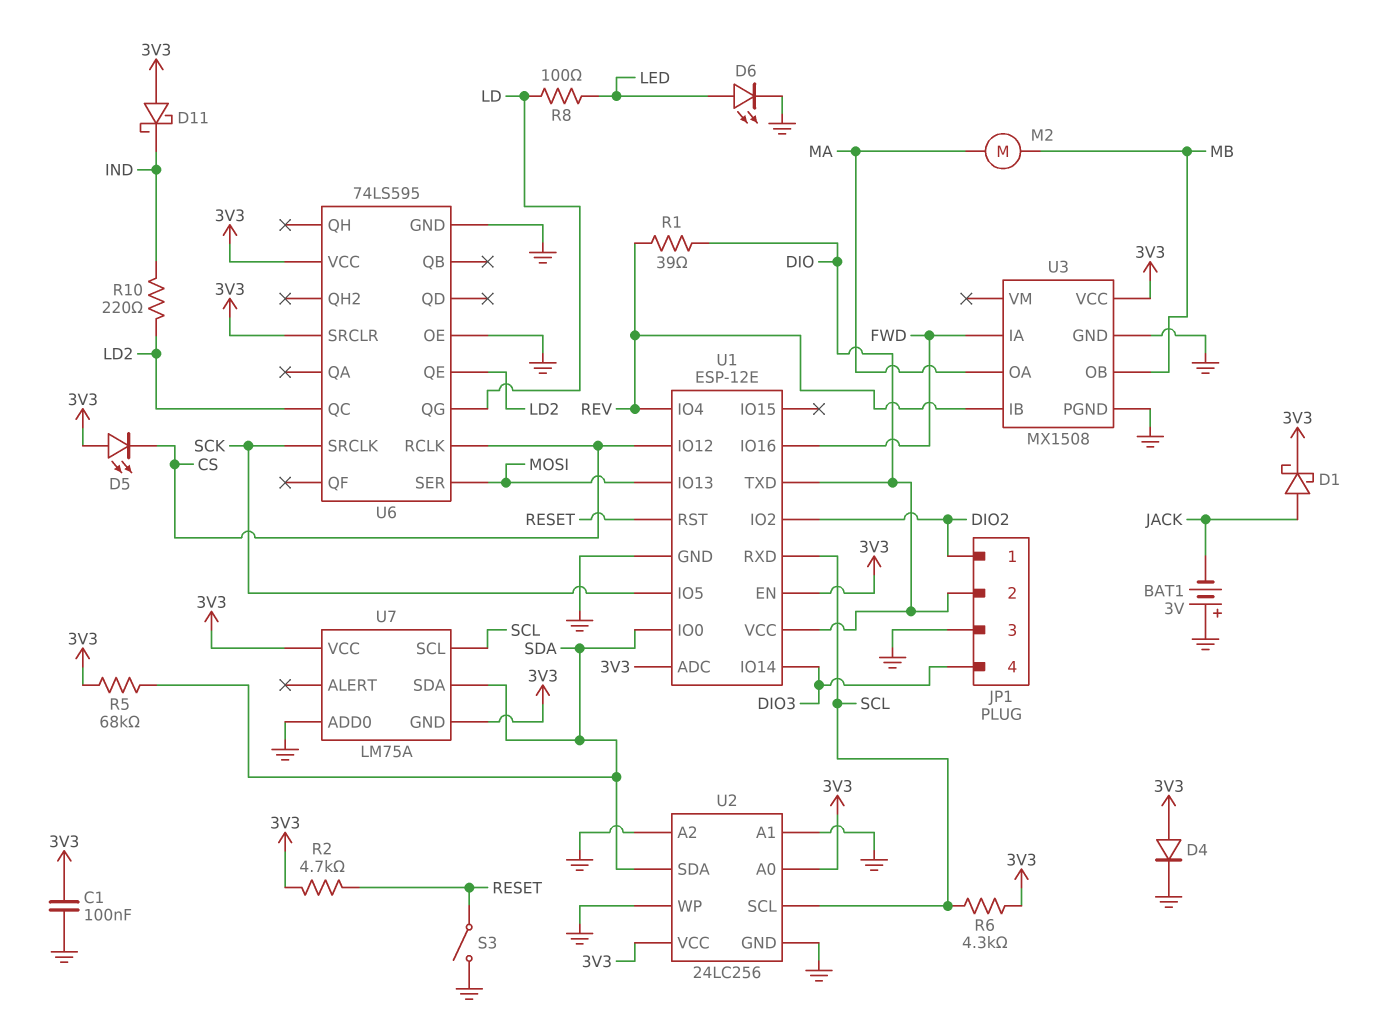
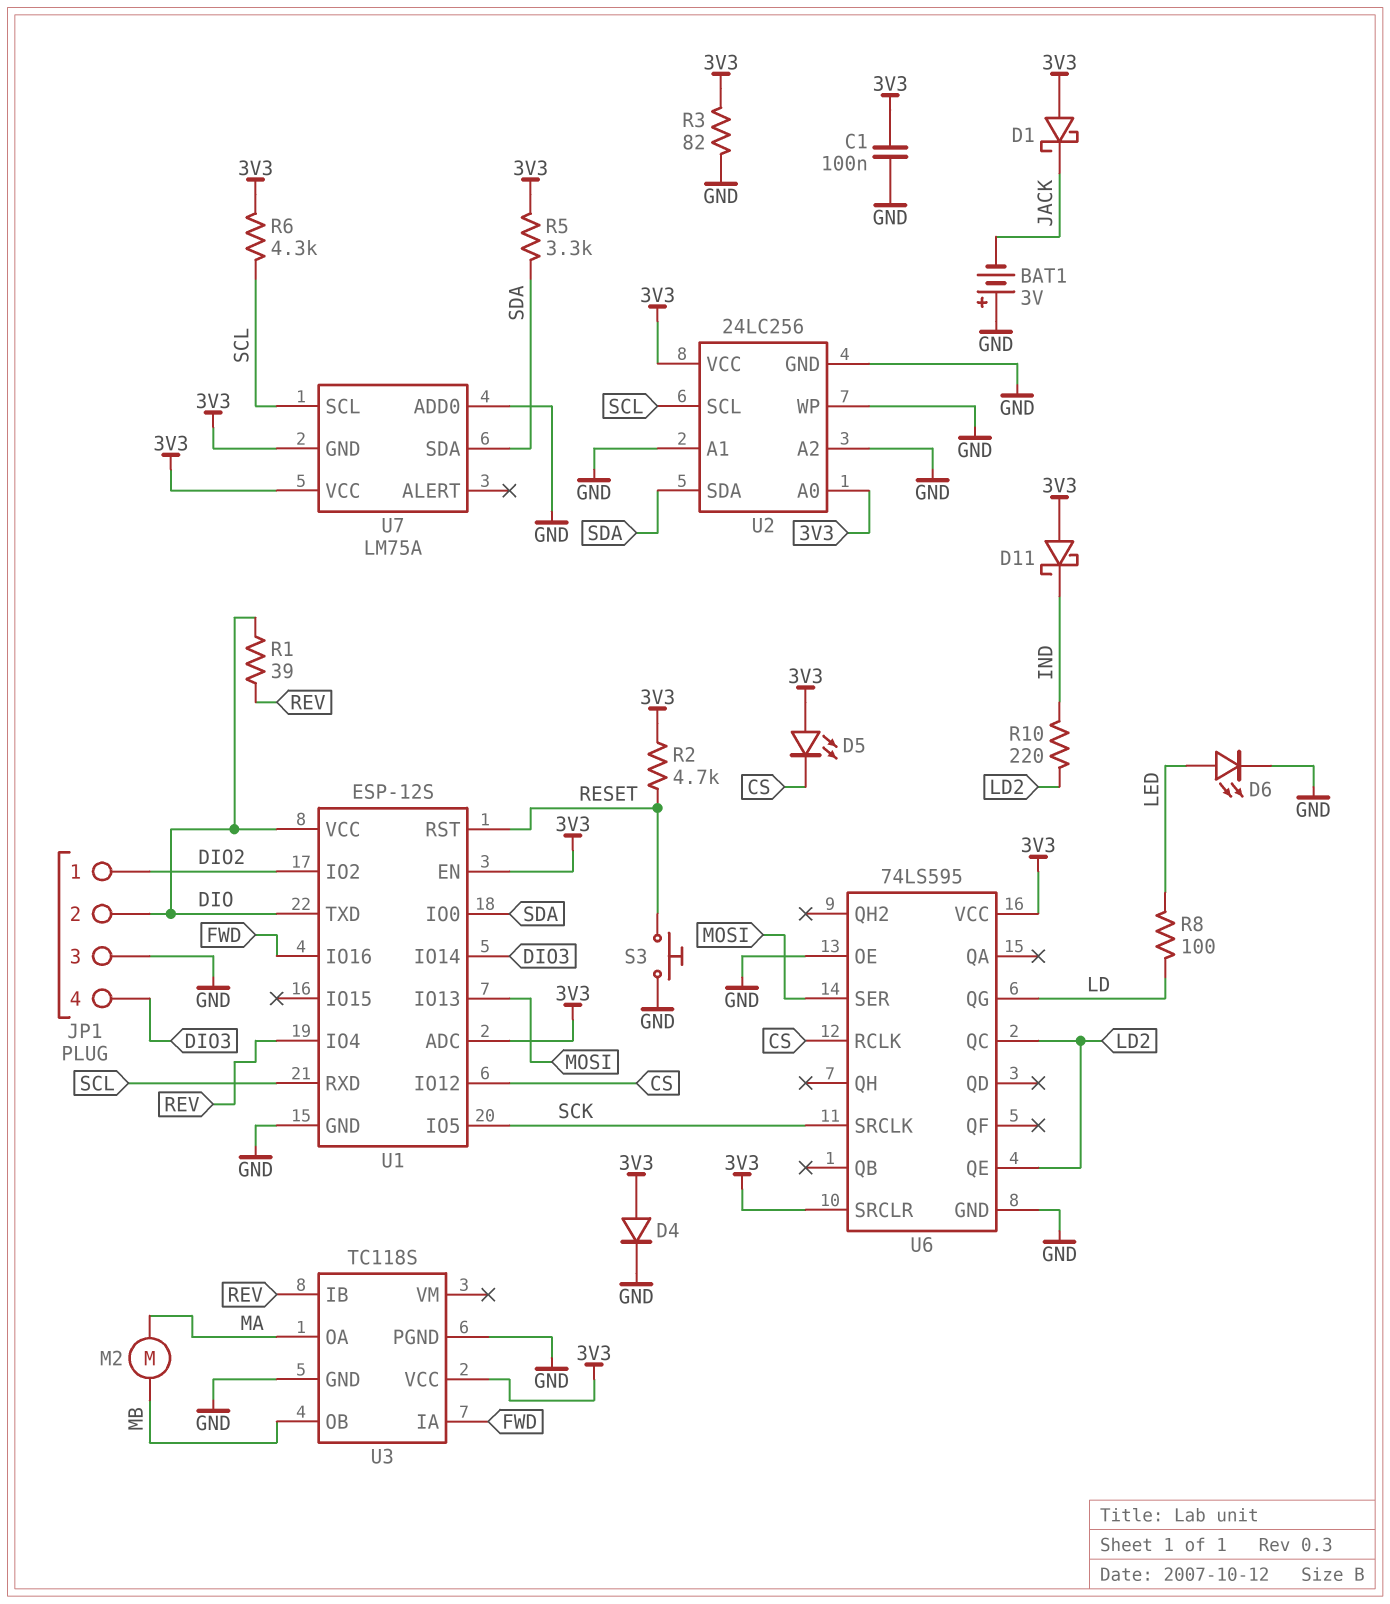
D1: schottky (A JACK, K 3V3) -> schottky (A 3V3, K JACK)
R3: none -> 82 (3V3, GND)
R5: 68k (3V3, SDA) -> 3.3k (3V3, SDA)
S3: switch (GND, RESET) -> button (GND, RESET)
U1: ESP-12E -> ESP-12S
U3: MX1508 -> TC118S

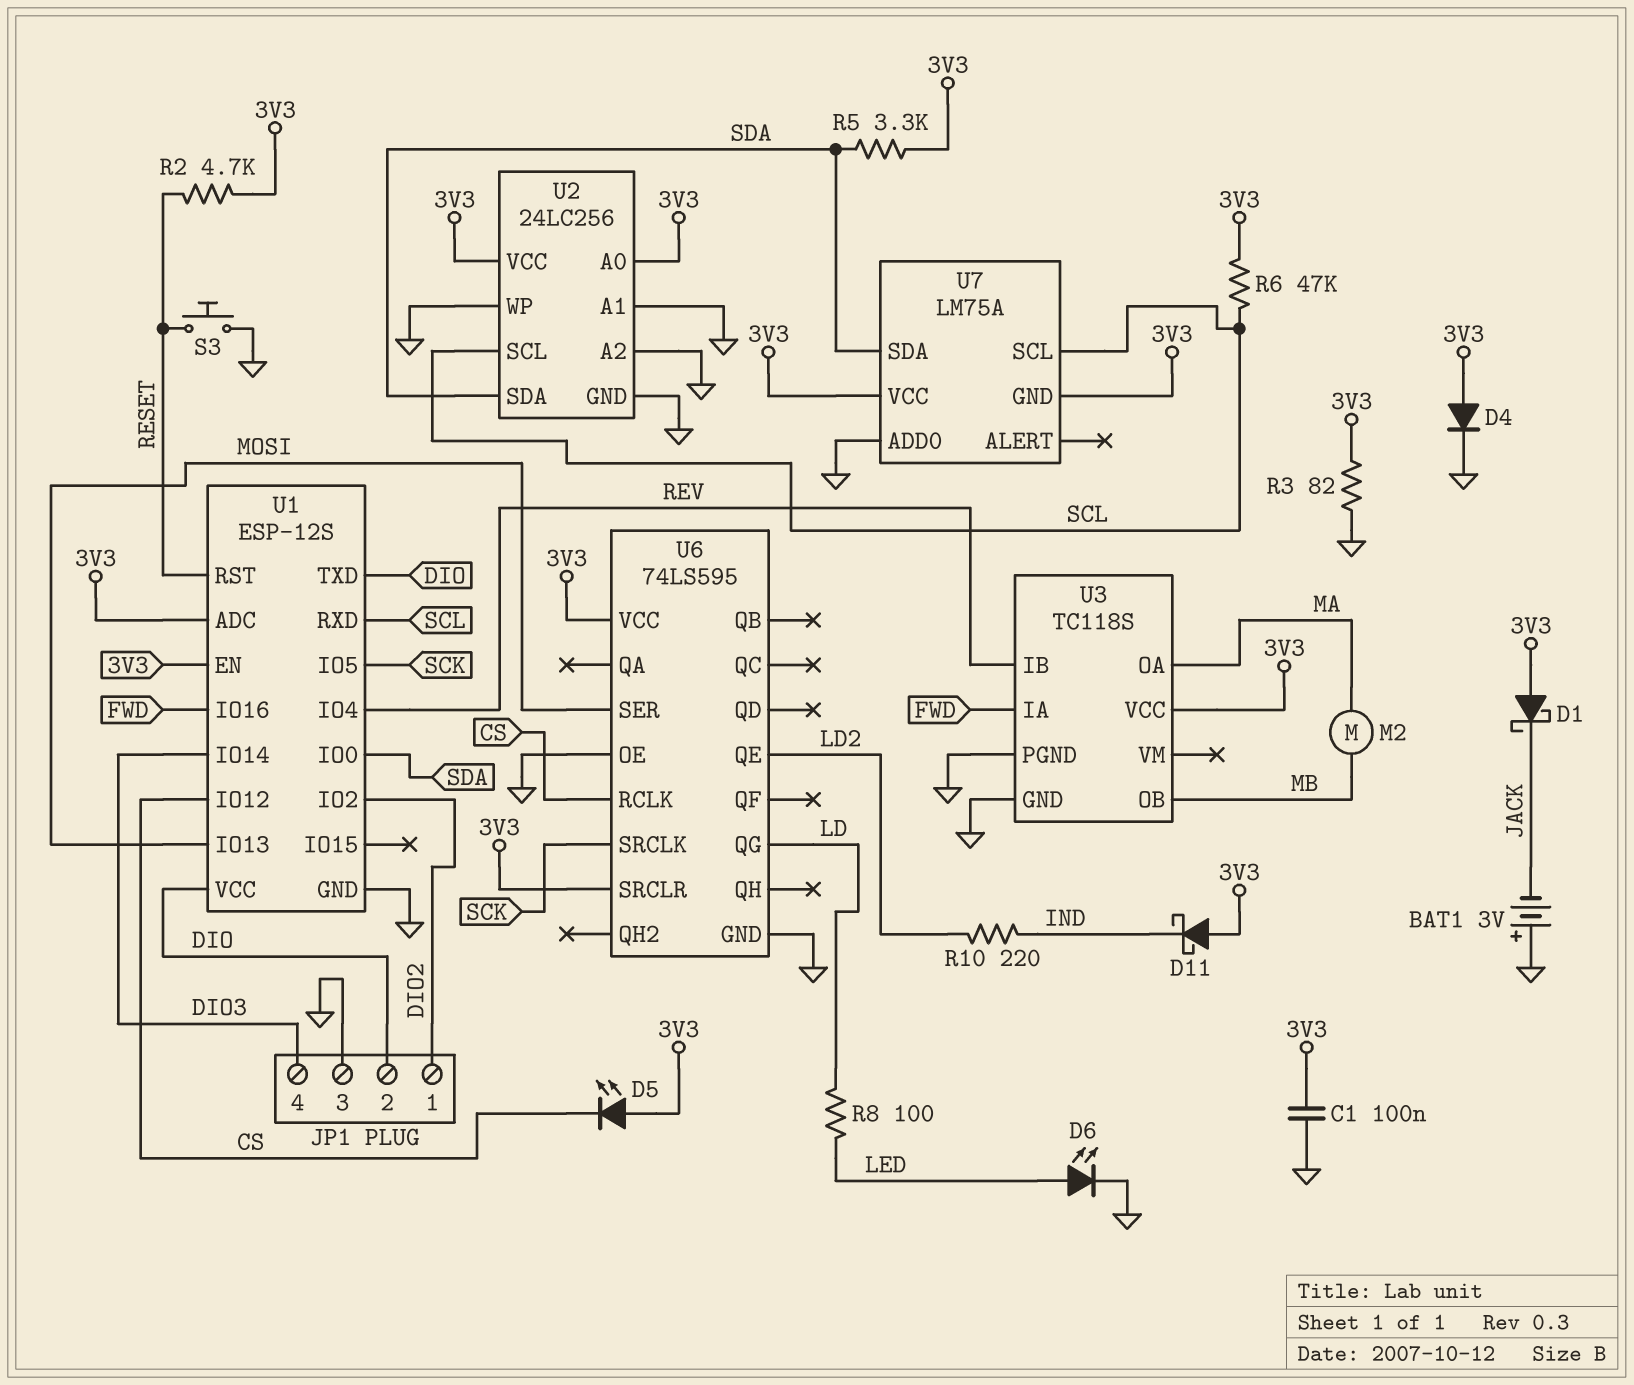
R1: 39 (DIO, REV) -> none
R6: 4.3k (3V3, SCL) -> 47k (3V3, SCL)
U6 pin QC: LD2 -> none

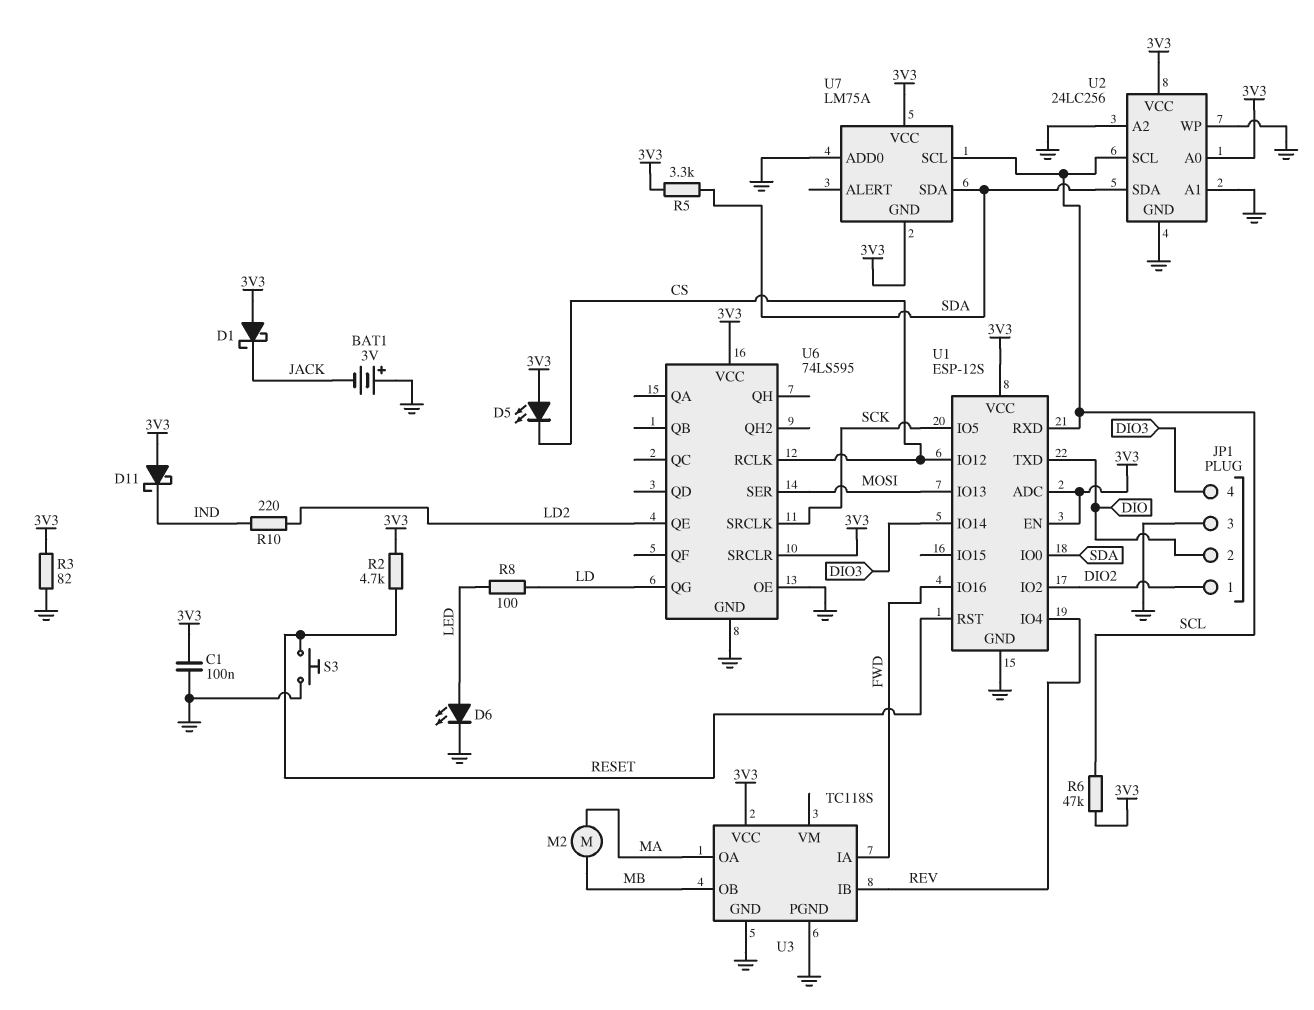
D4: diode (A 3V3, K GND) -> none
U1 pin VCC: DIO -> 3V3

